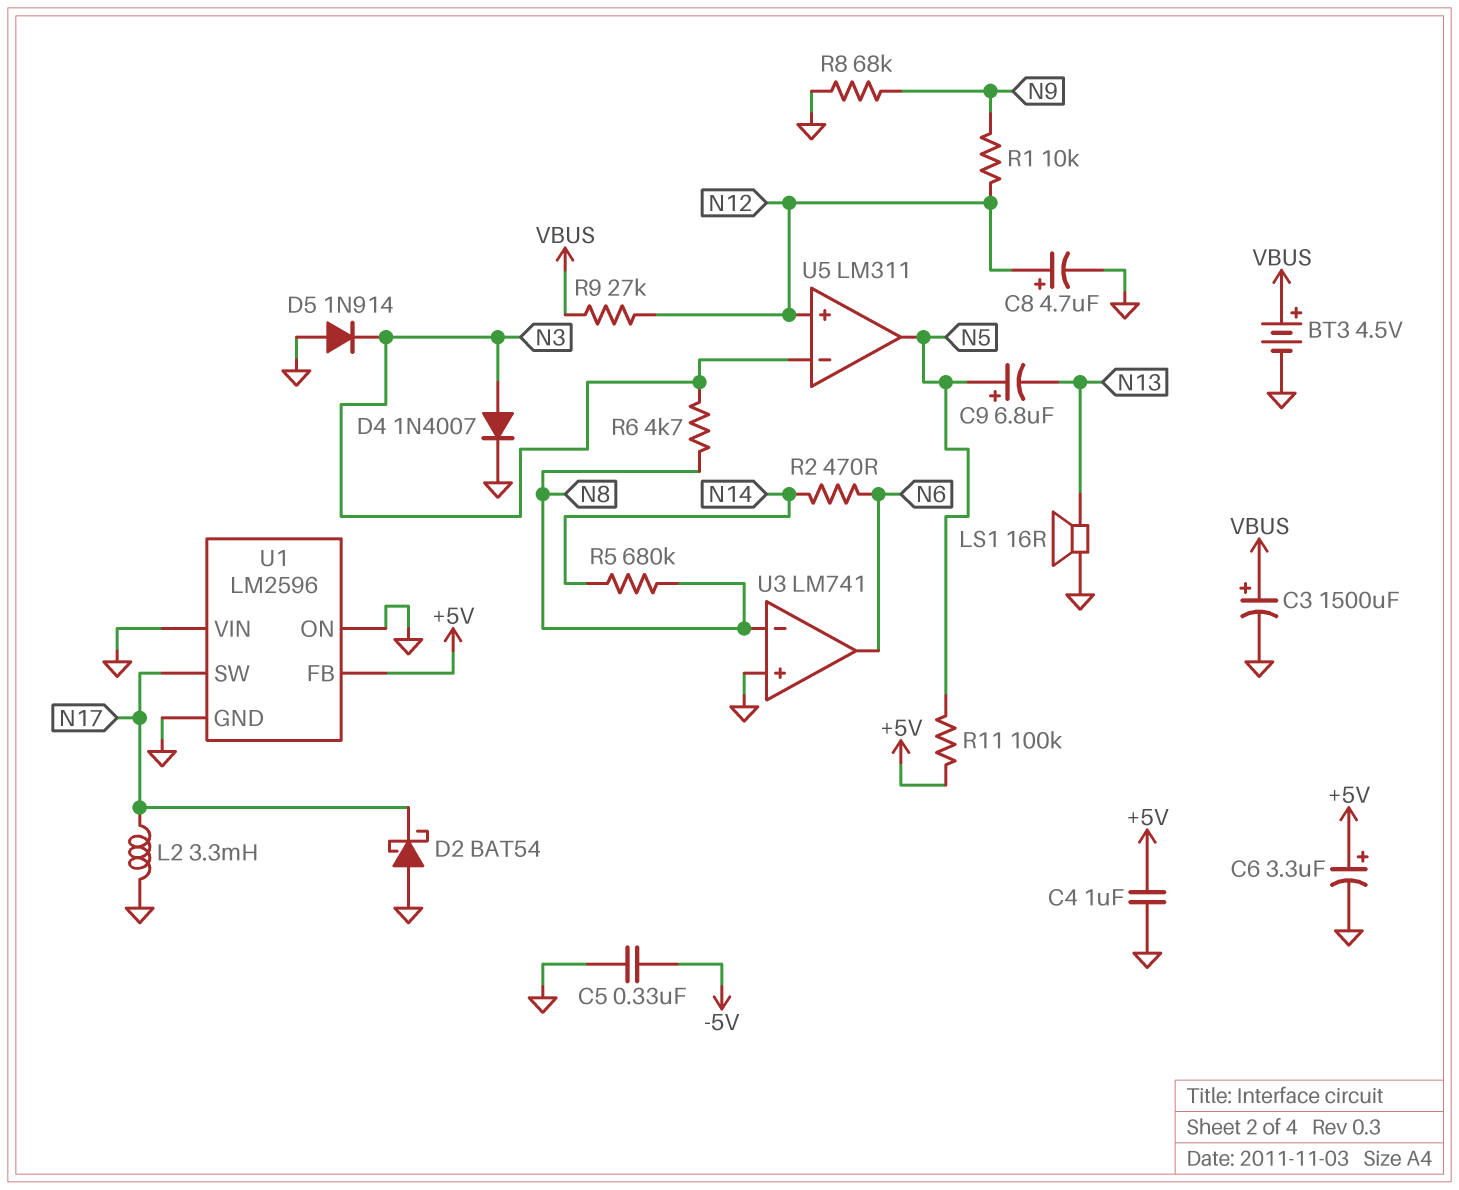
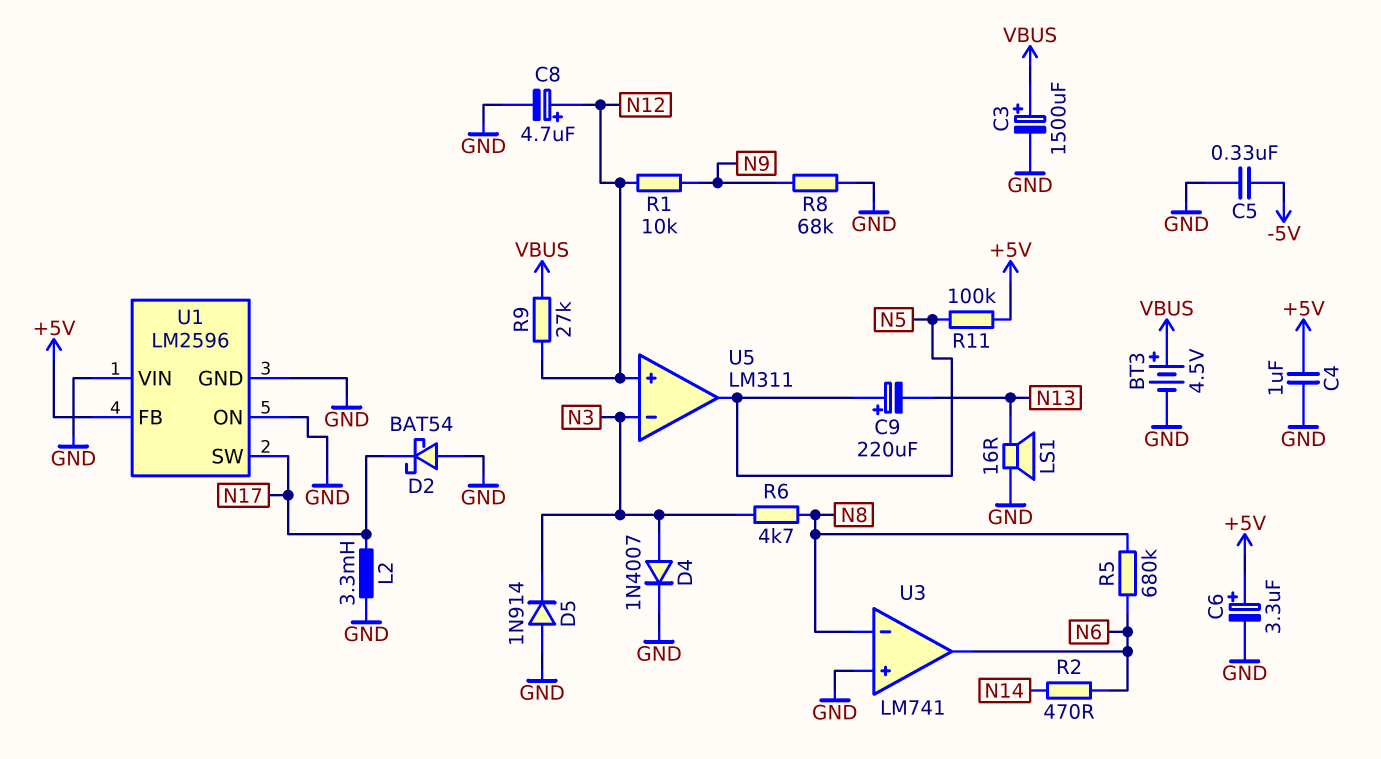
C9: 6.8uF (plus N5, minus N13) -> 220uF (plus N5, minus N13)
R5: 680k (N8, N14) -> 680k (N6, N8)

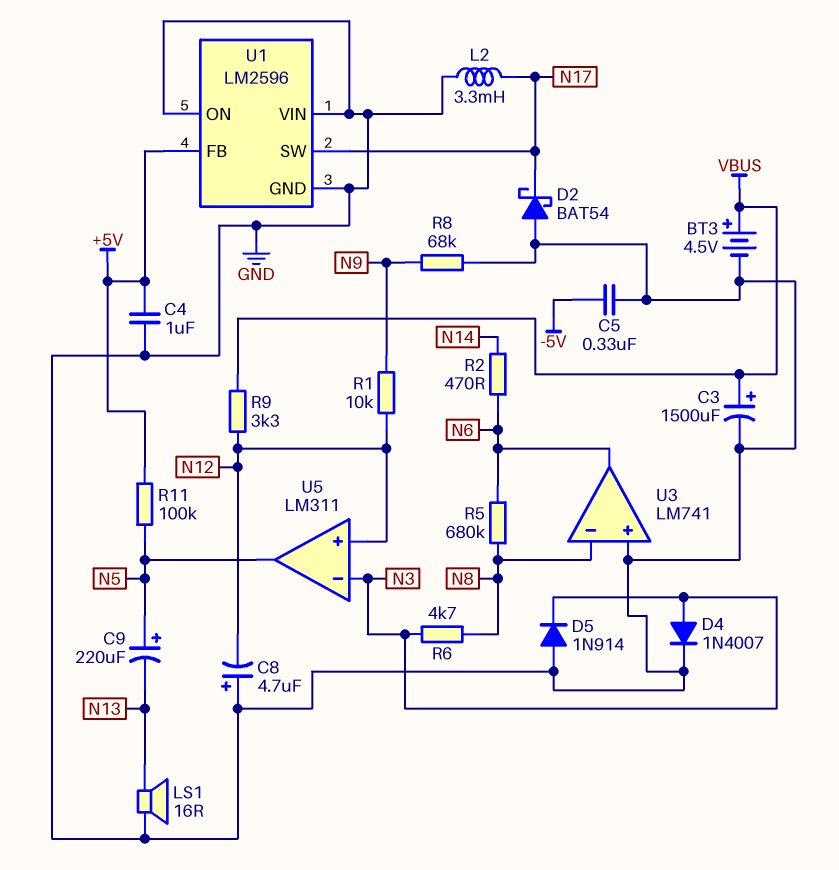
C6: 3.3uF (plus +5V, minus GND) -> none
C8: 4.7uF (plus N12, minus GND) -> 4.7uF (plus GND, minus N12)
R9: 27k (N12, VBUS) -> 3.3k (N12, VBUS)

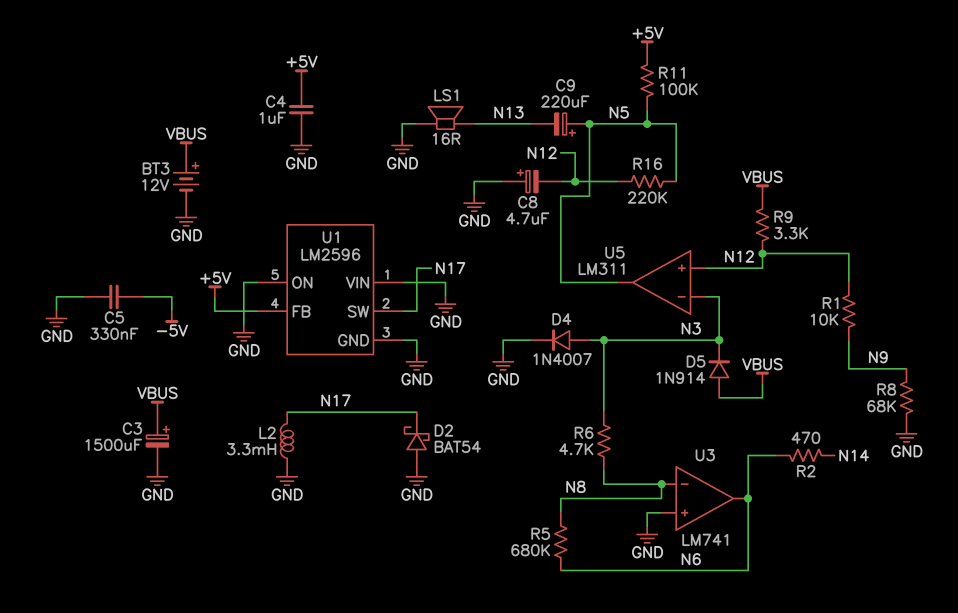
BT3: 4.5V (plus VBUS, minus GND) -> 12V (plus VBUS, minus GND)
D5: diode 1N914 (A GND, K N3) -> diode 1N914 (A VBUS, K N3)
R16: none -> 220k (N5, N12)

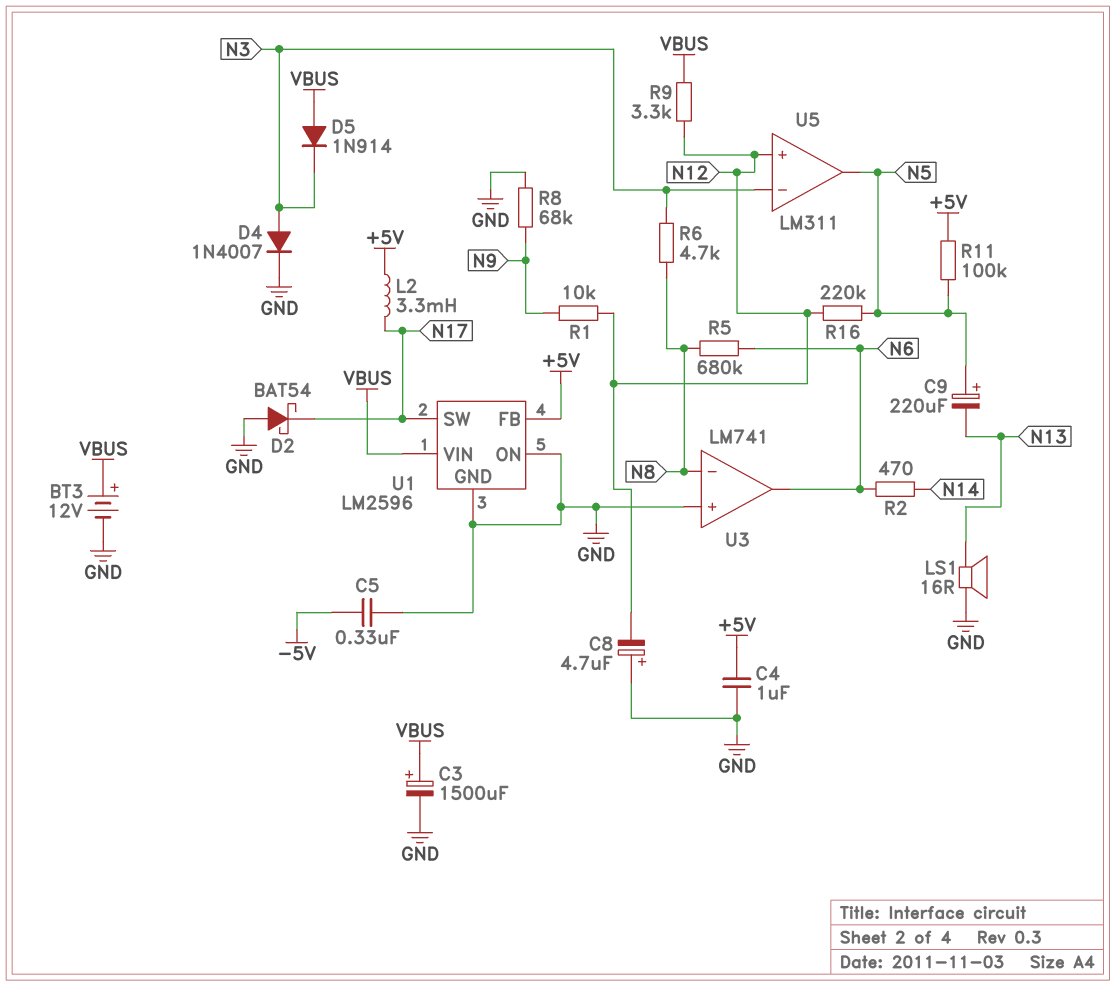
L2: 3.3mH (GND, N17) -> 3.3mH (+5V, N17)
U1 pin VIN: GND -> VBUS

